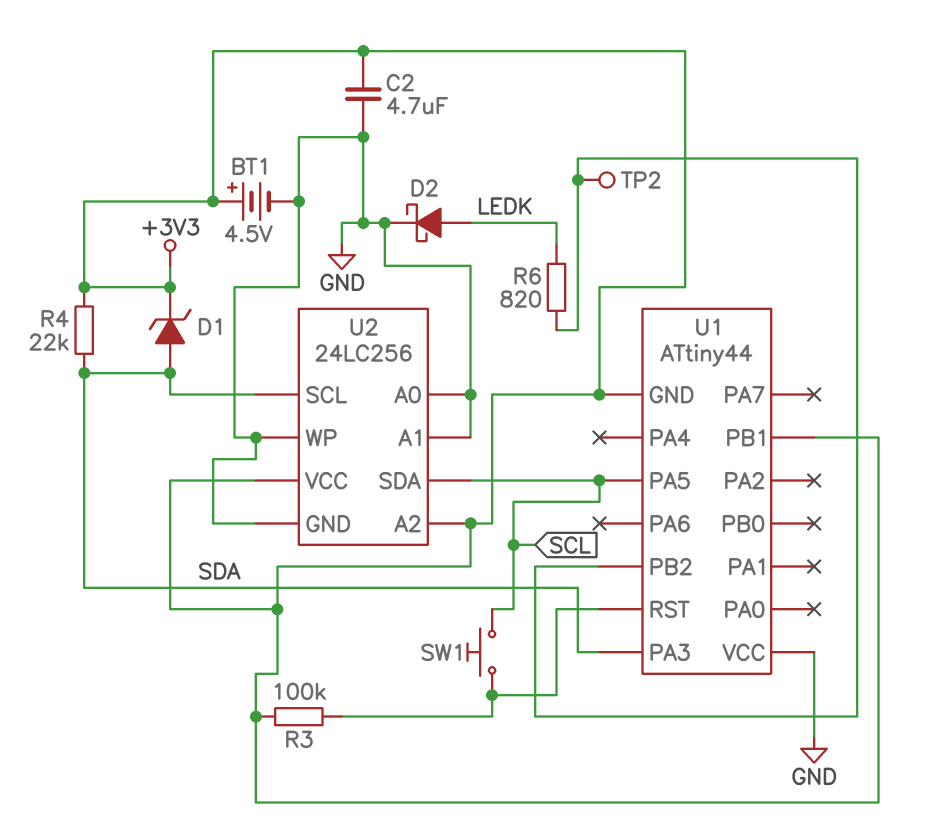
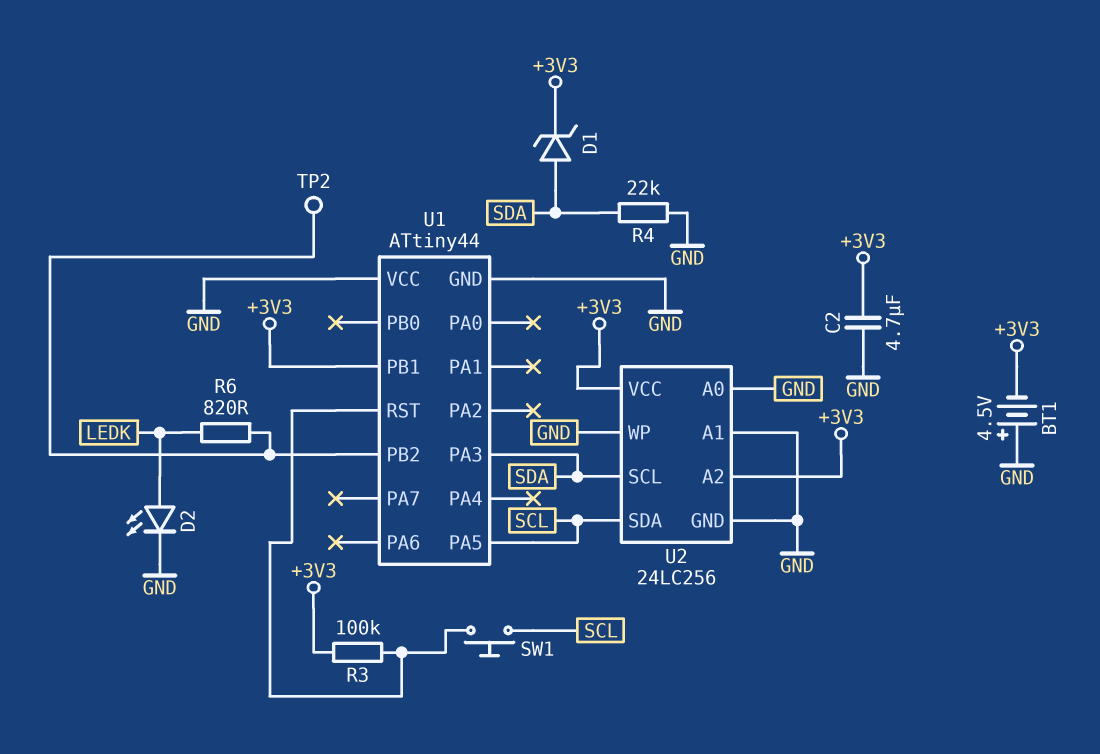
BT1: 4.5V (plus +3V3, minus GND) -> 4.5V (plus GND, minus +3V3)
D2: schottky (A LEDK, K GND) -> LED (A LEDK, K GND)
R4: 22k (+3V3, SDA) -> 22k (GND, SDA)
U1 pin GND: +3V3 -> GND

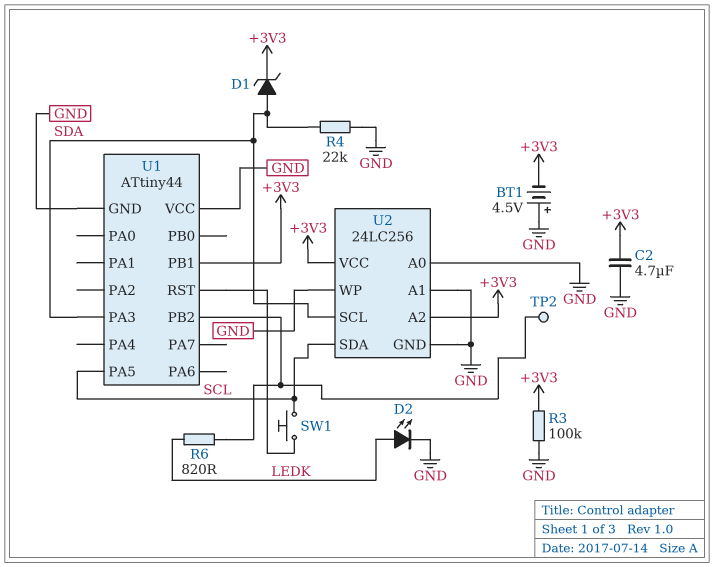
R3: 100k (+3V3, U1/RST) -> 100k (+3V3, GND)

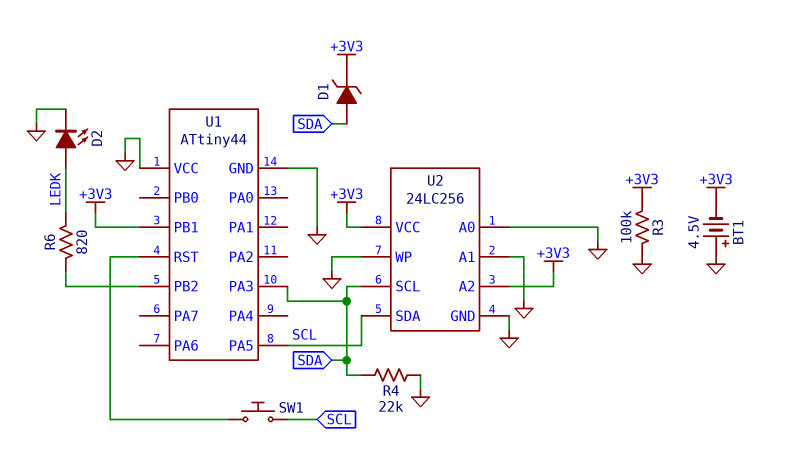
C2: 4.7uF (+3V3, GND) -> none
TP2: test point (U1/PB2) -> none

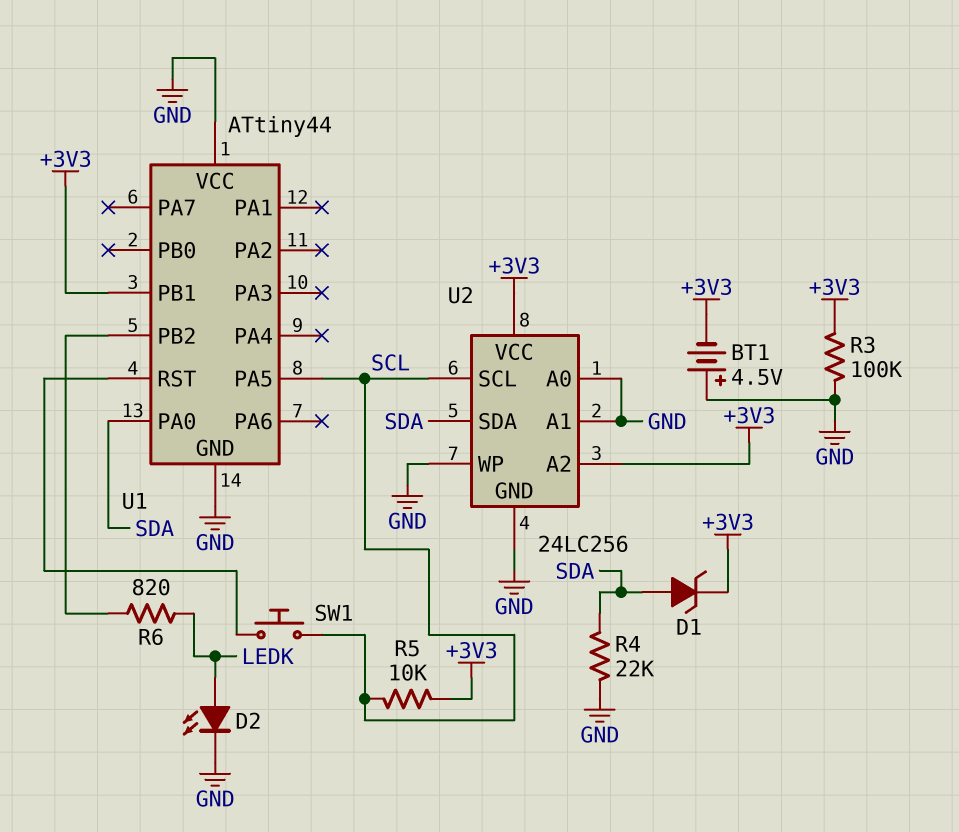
R5: none -> 10k (+3V3, SCL)
U1 pin PA0: none -> SDA
U1 pin PA3: SDA -> none
U2 pin SCL: SDA -> SCL
U2 pin SDA: SCL -> SDA

